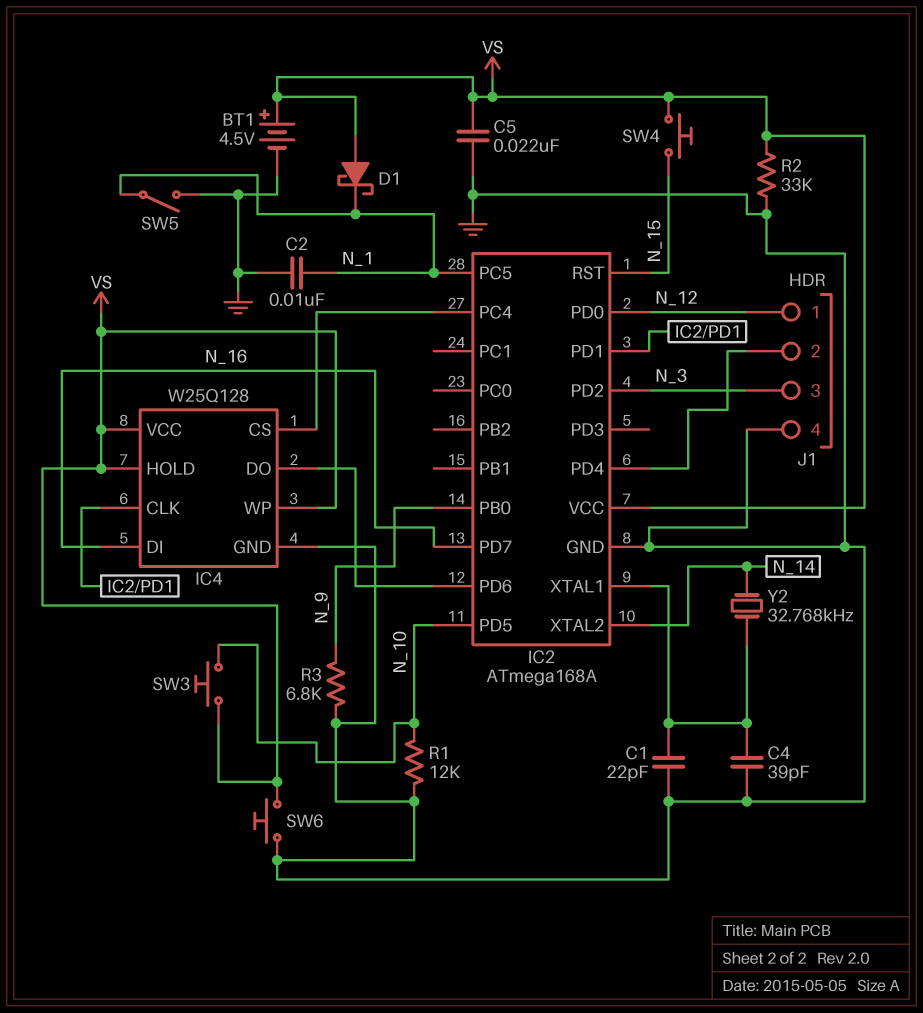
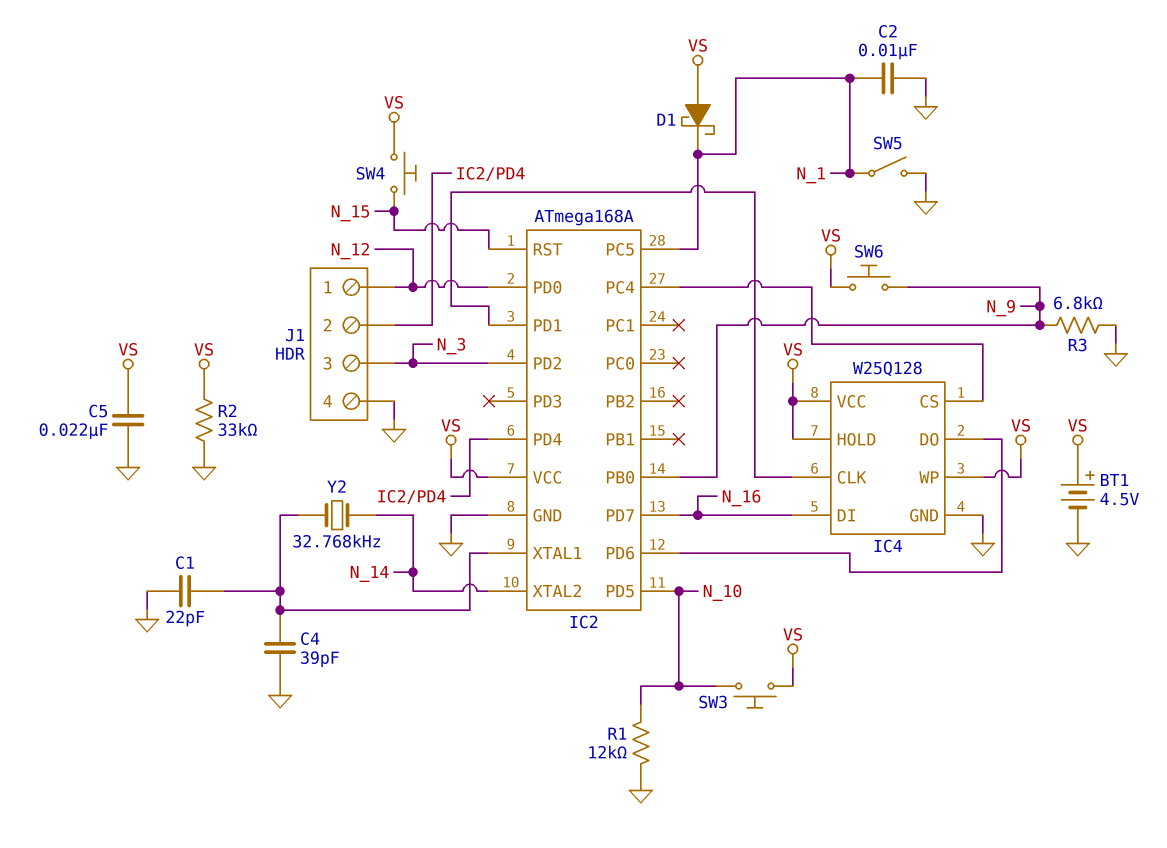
SW6: button (GND, VS) -> button (N_9, VS)

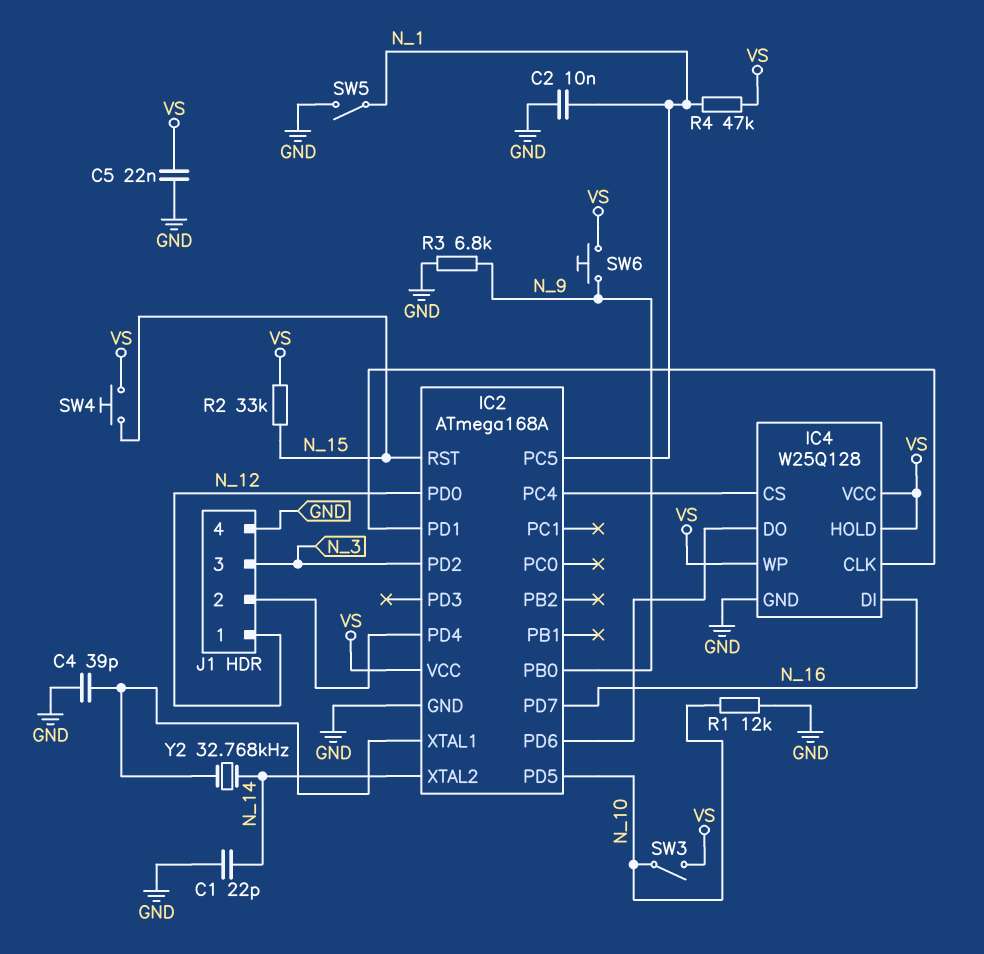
BT1: 4.5V (plus VS, minus GND) -> none
C1: 22pF (GND, IC2/XTAL1) -> 22pF (GND, N_14)
D1: schottky (A VS, K N_1) -> none
R2: 33k (GND, VS) -> 33k (N_15, VS)
R4: none -> 47k (N_1, VS)
SW3: button (N_10, VS) -> switch (N_10, VS)

